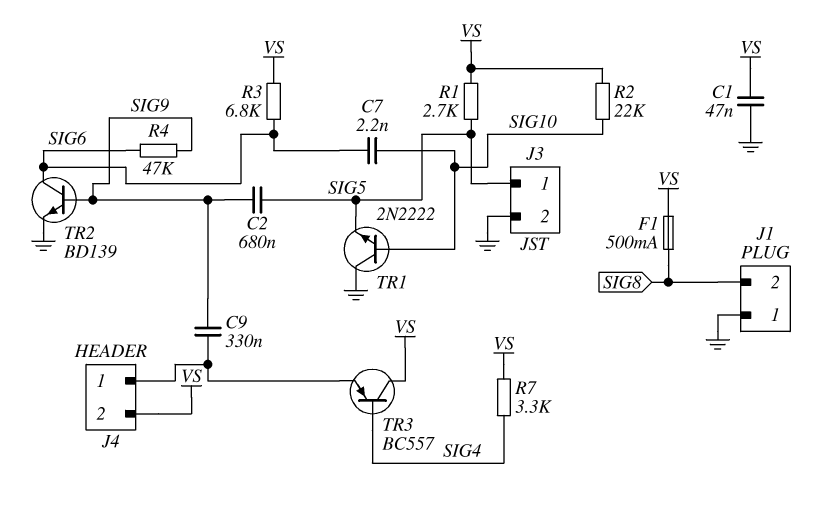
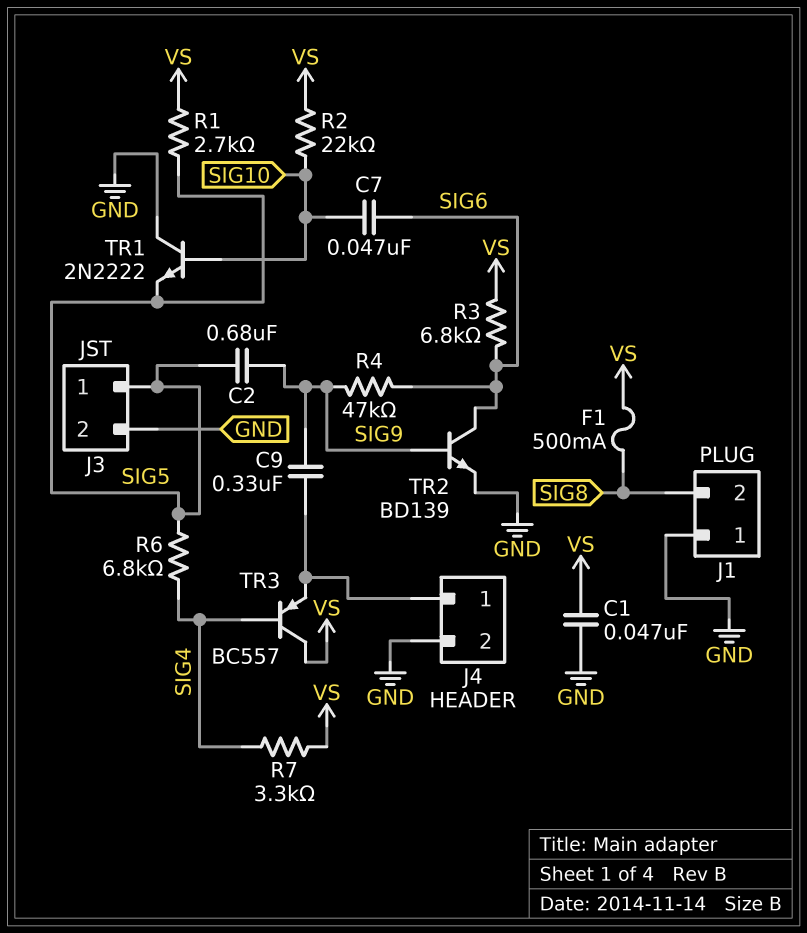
C7: 2.2nF (SIG6, SIG10) -> 47nF (SIG6, SIG10)
J4 pin 2: VS -> GND
R6: none -> 6.8k (SIG4, SIG5)

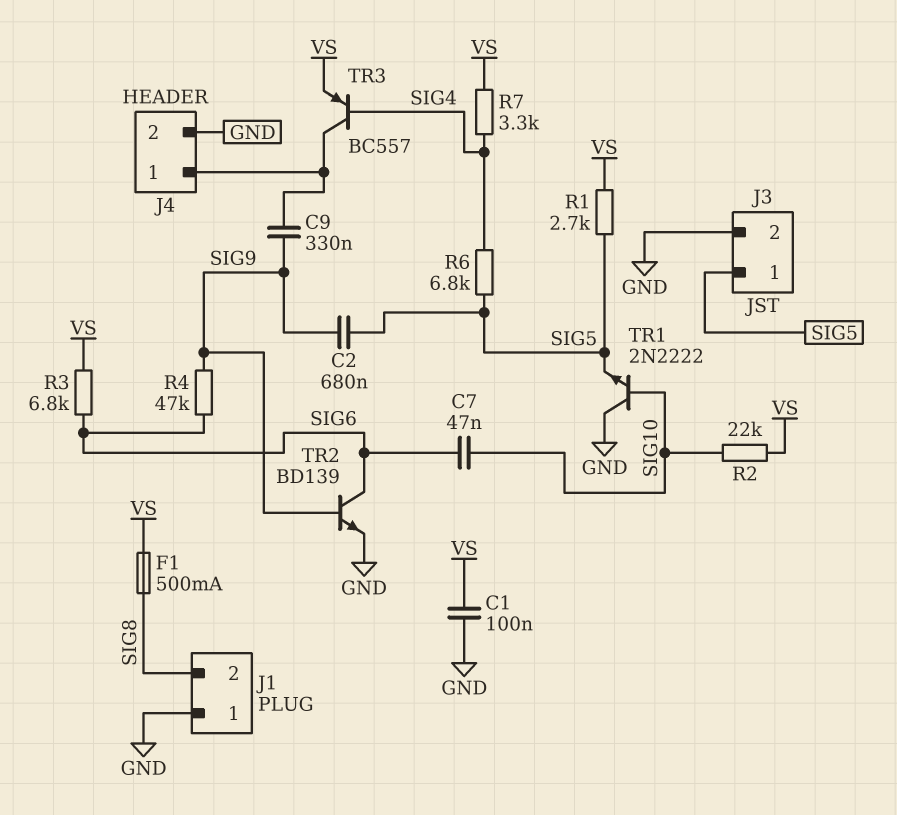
C1: 47nF (GND, VS) -> 100nF (GND, VS)
TR3: PNP BC557 (B SIG4, C VS, E J4/1) -> PNP BC557 (B SIG4, C J4/1, E VS)

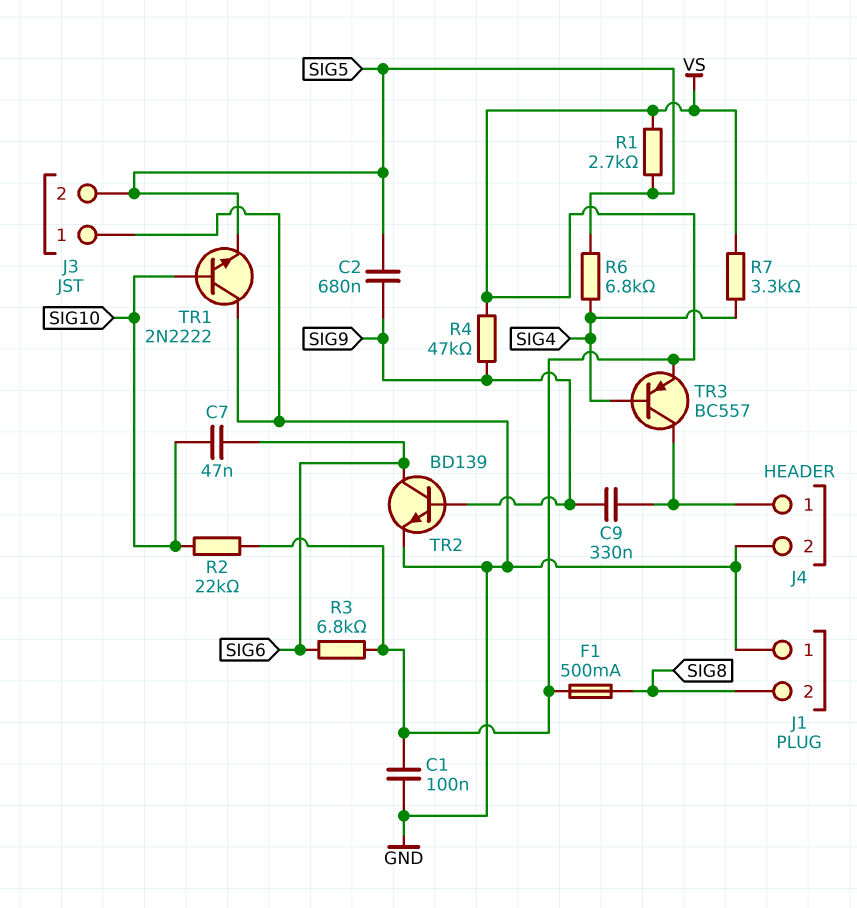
J3 pin 1: SIG5 -> GND
J3 pin 2: GND -> SIG5
R4: 47k (SIG6, SIG9) -> 47k (SIG9, VS)

